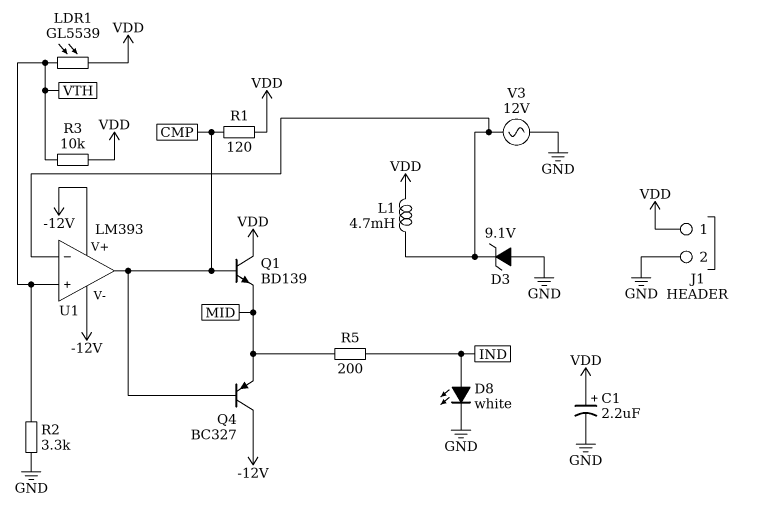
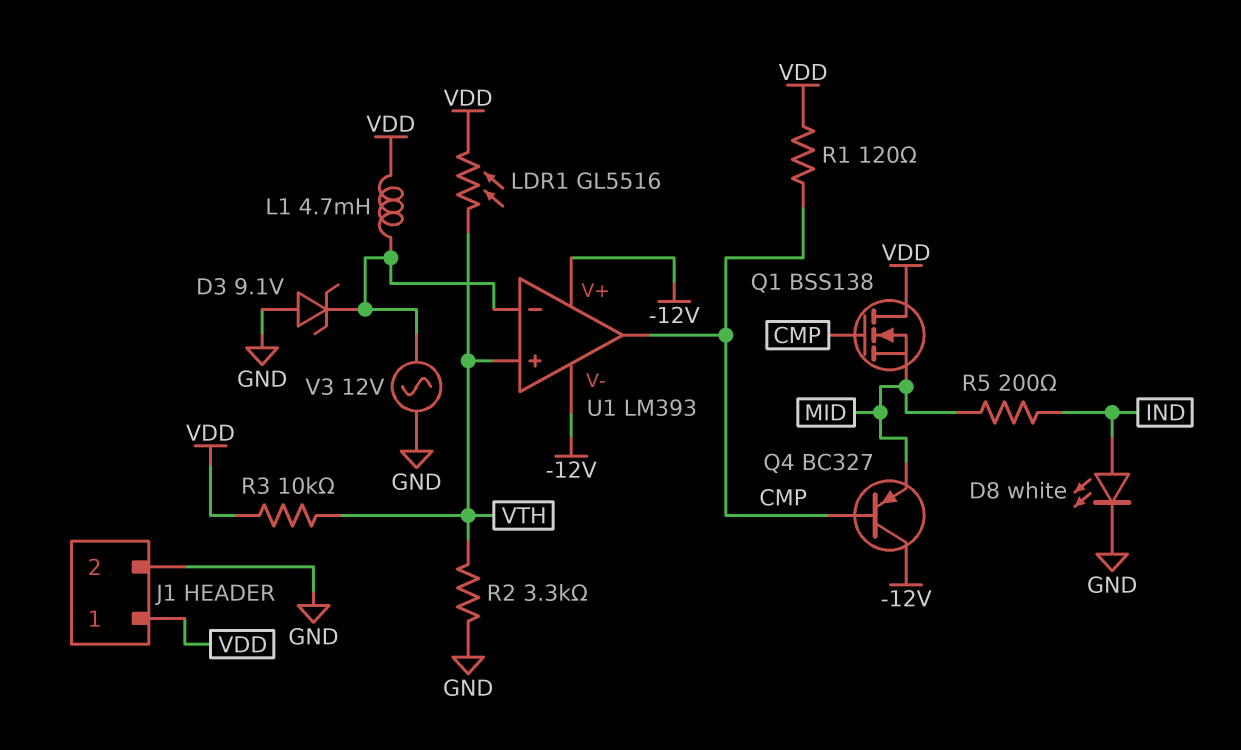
C1: 2.2uF (plus VDD, minus GND) -> none
LDR1: GL5539 (VDD, VTH) -> GL5516 (VDD, VTH)
Q1: NPN BD139 (B CMP, C VDD, E MID) -> NMOS BSS138 (G CMP, D VDD, S MID)

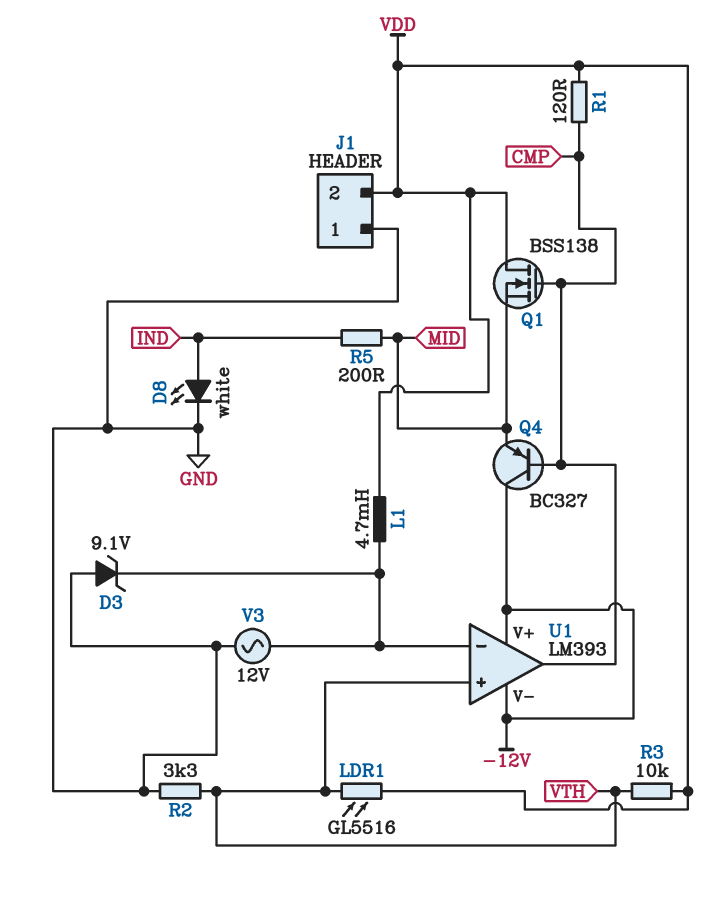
J1 pin 1: VDD -> GND
J1 pin 2: GND -> VDD

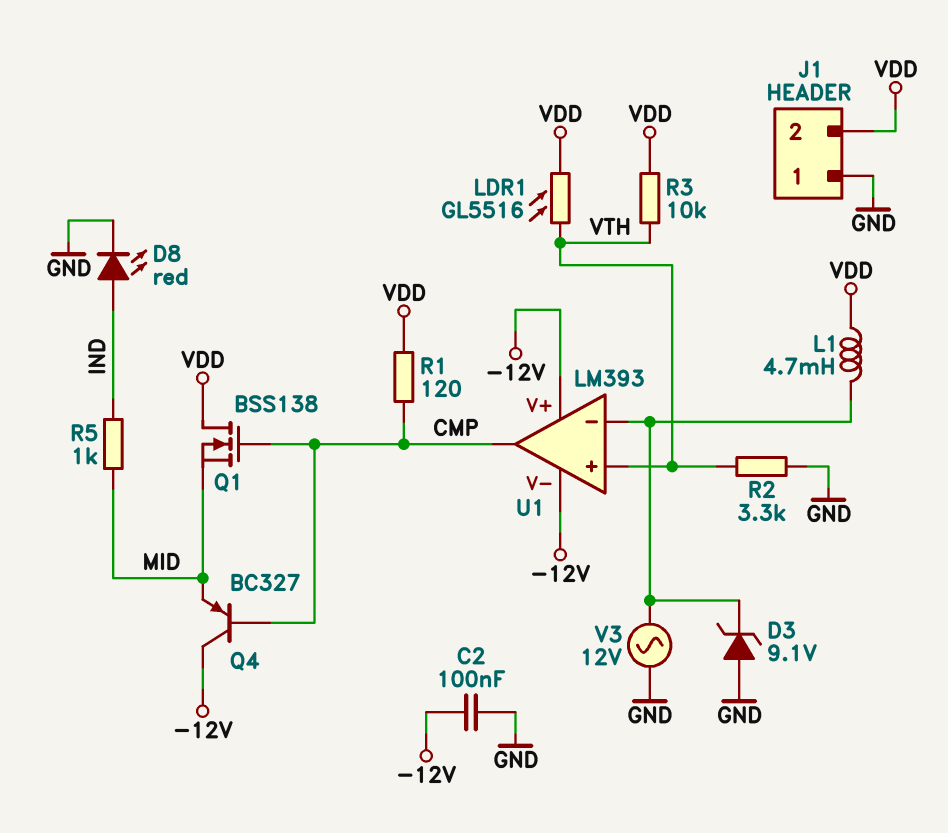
C2: none -> 100nF (-12V, GND)
D8: LED white (A IND, K GND) -> LED red (A IND, K GND)
R5: 200 (IND, MID) -> 1k (IND, MID)

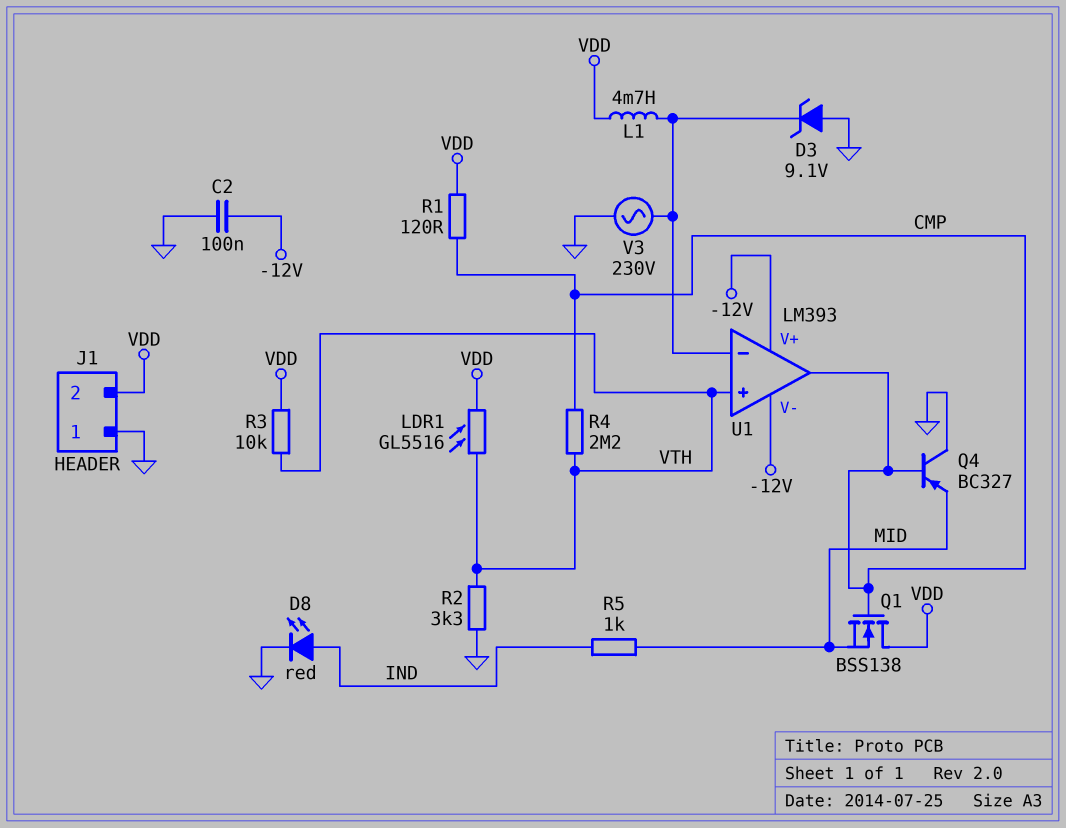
Q4: PNP BC327 (B CMP, C -12V, E MID) -> PNP BC327 (B CMP, C GND, E MID)
R4: none -> 2.2M (CMP, VTH)
V3: AC 12V (GND, U1/in-) -> AC 230V (GND, U1/in-)

